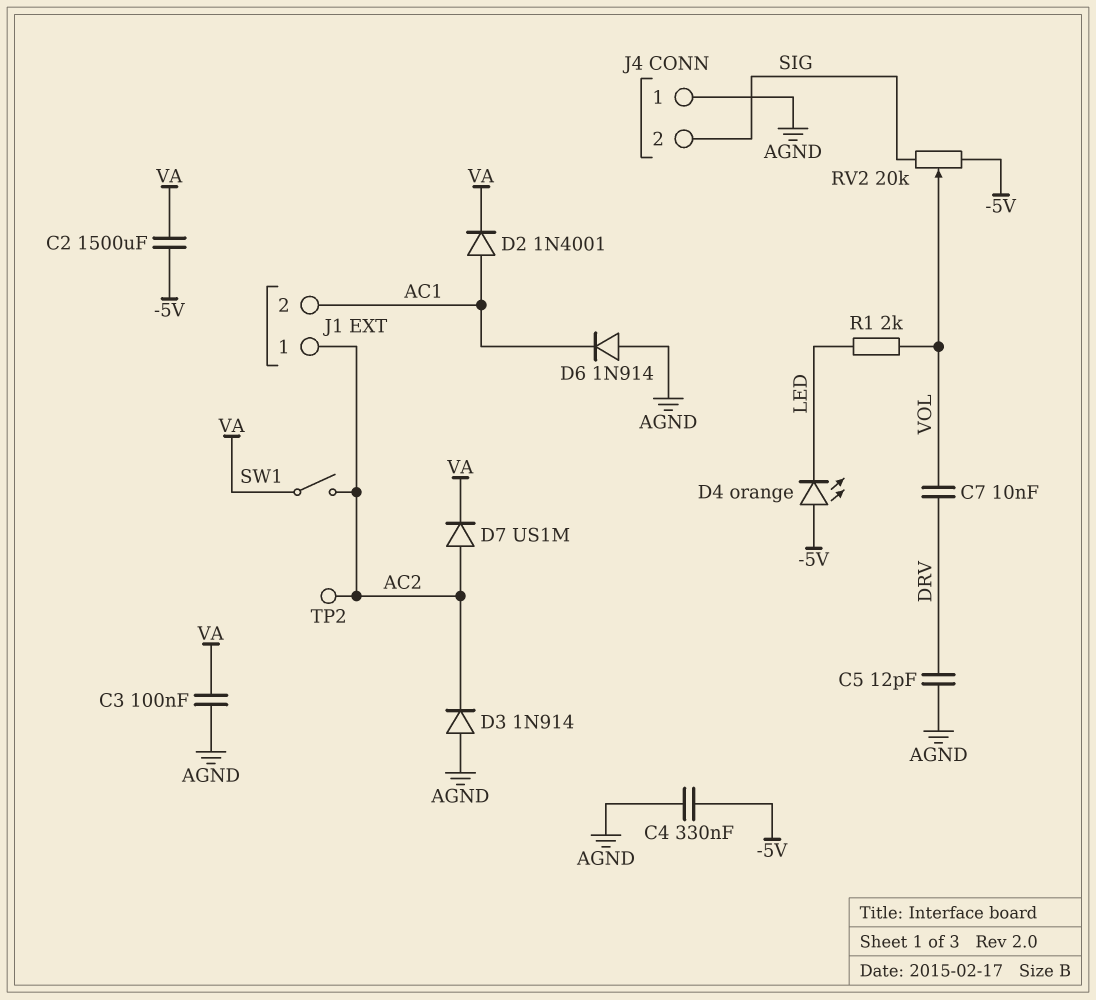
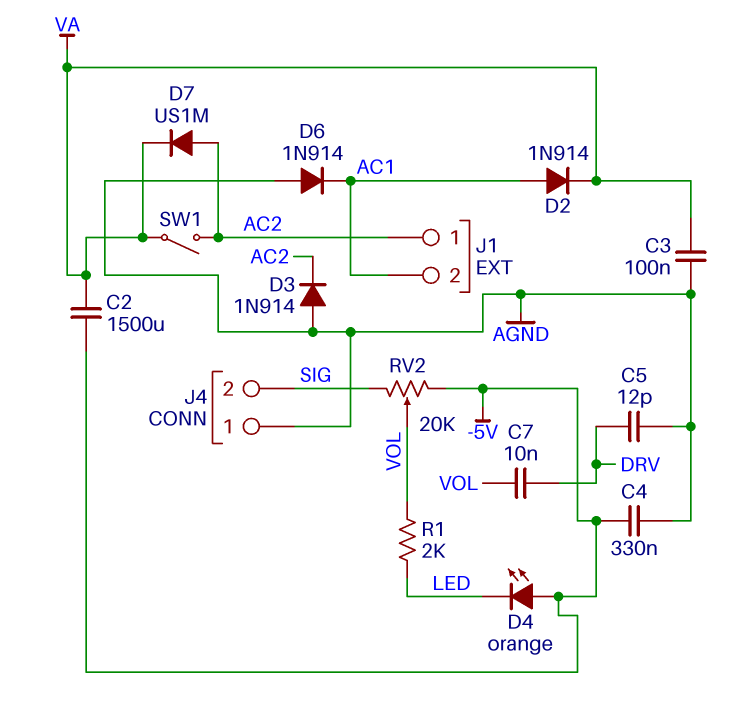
D2: diode 1N4001 (A AC1, K VA) -> diode 1N914 (A AC1, K VA)
TP2: test point (AC2) -> none

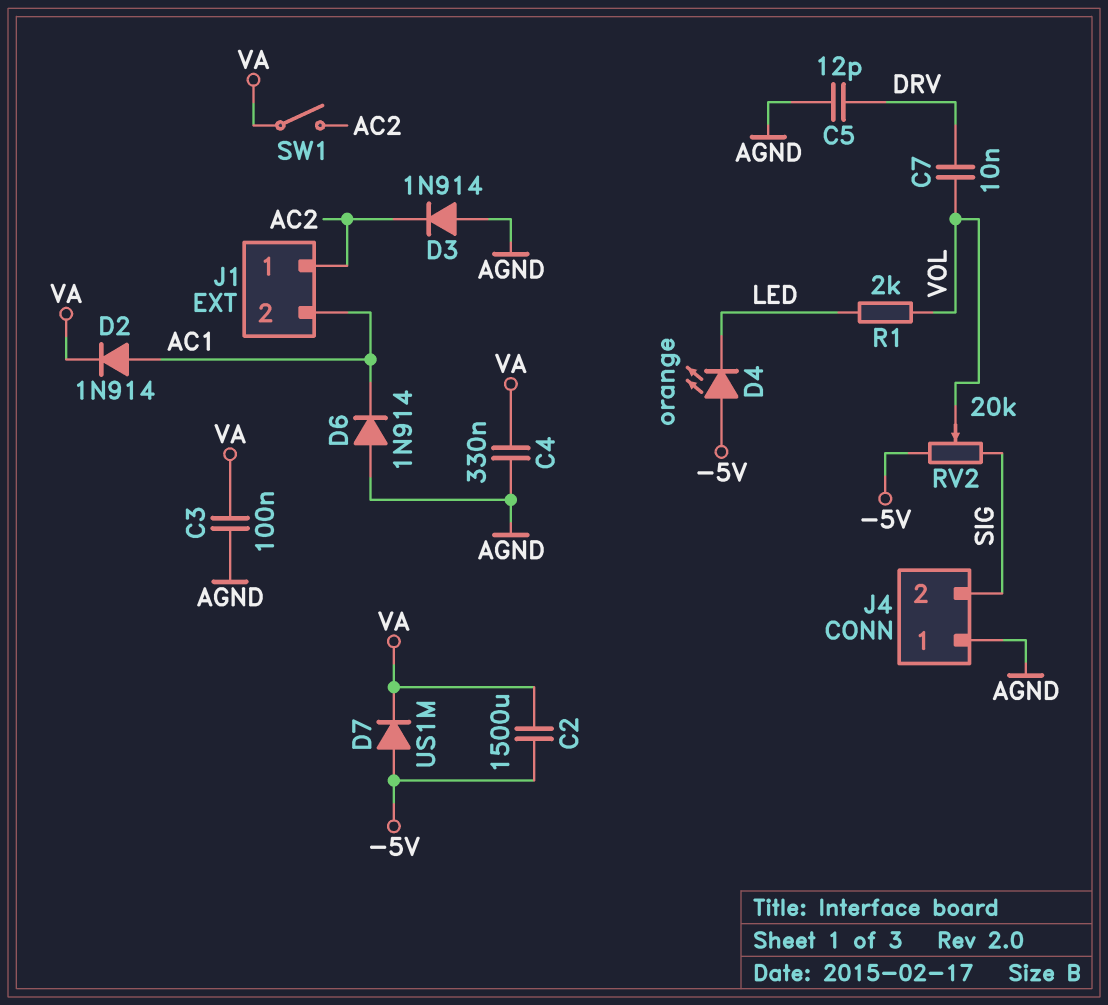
C4: 330nF (-5V, AGND) -> 330nF (AGND, VA)
D7: diode US1M (A AC2, K VA) -> diode US1M (A -5V, K VA)

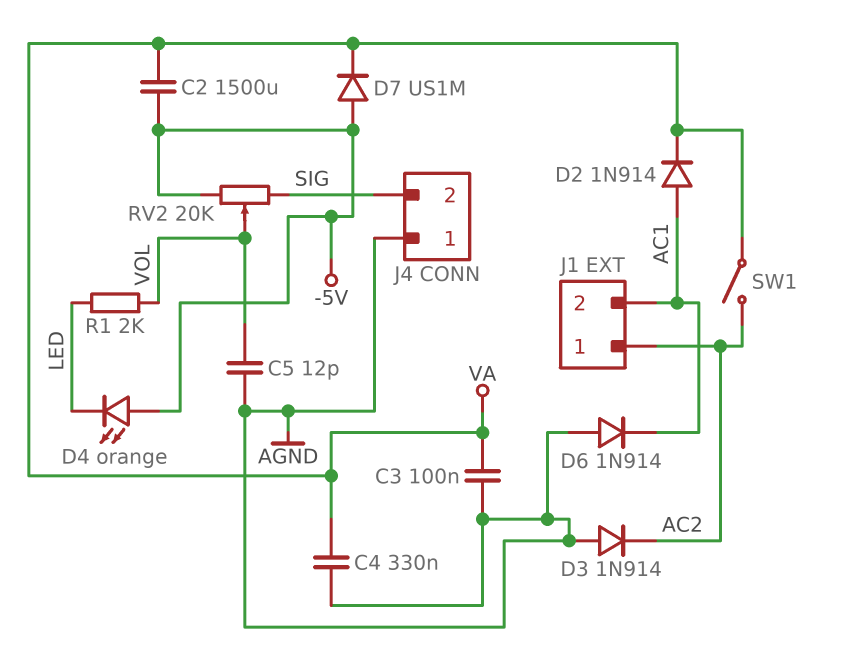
C5: 12pF (AGND, DRV) -> 12pF (AGND, VOL)
C7: 10nF (DRV, VOL) -> none

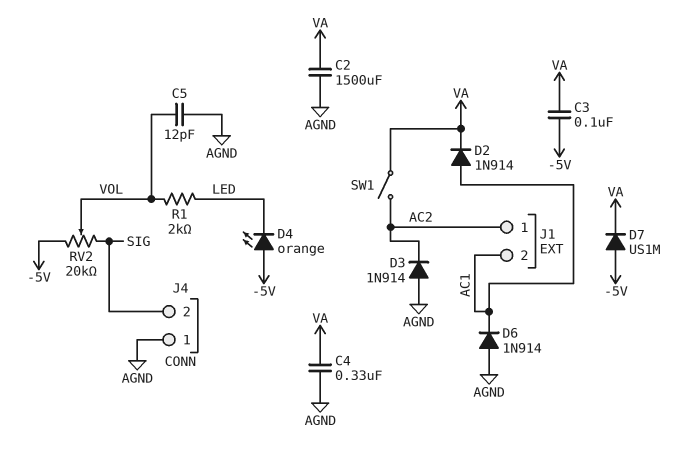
C2: 1500uF (-5V, VA) -> 1500uF (AGND, VA)
C3: 100nF (AGND, VA) -> 100nF (-5V, VA)

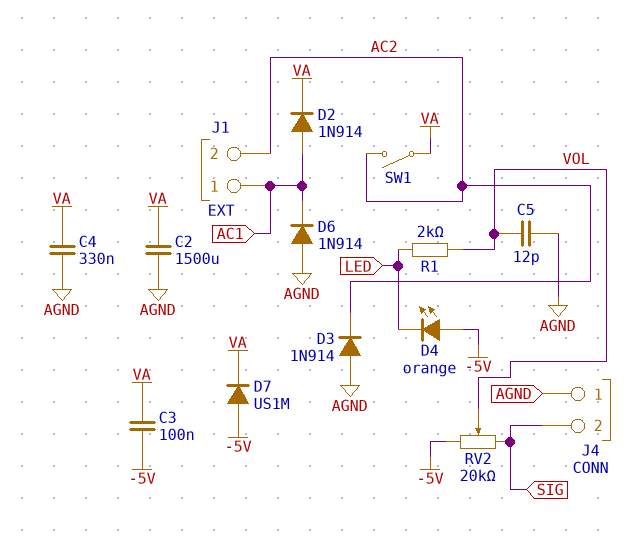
J1 pin 1: AC2 -> AC1
J1 pin 2: AC1 -> AC2

